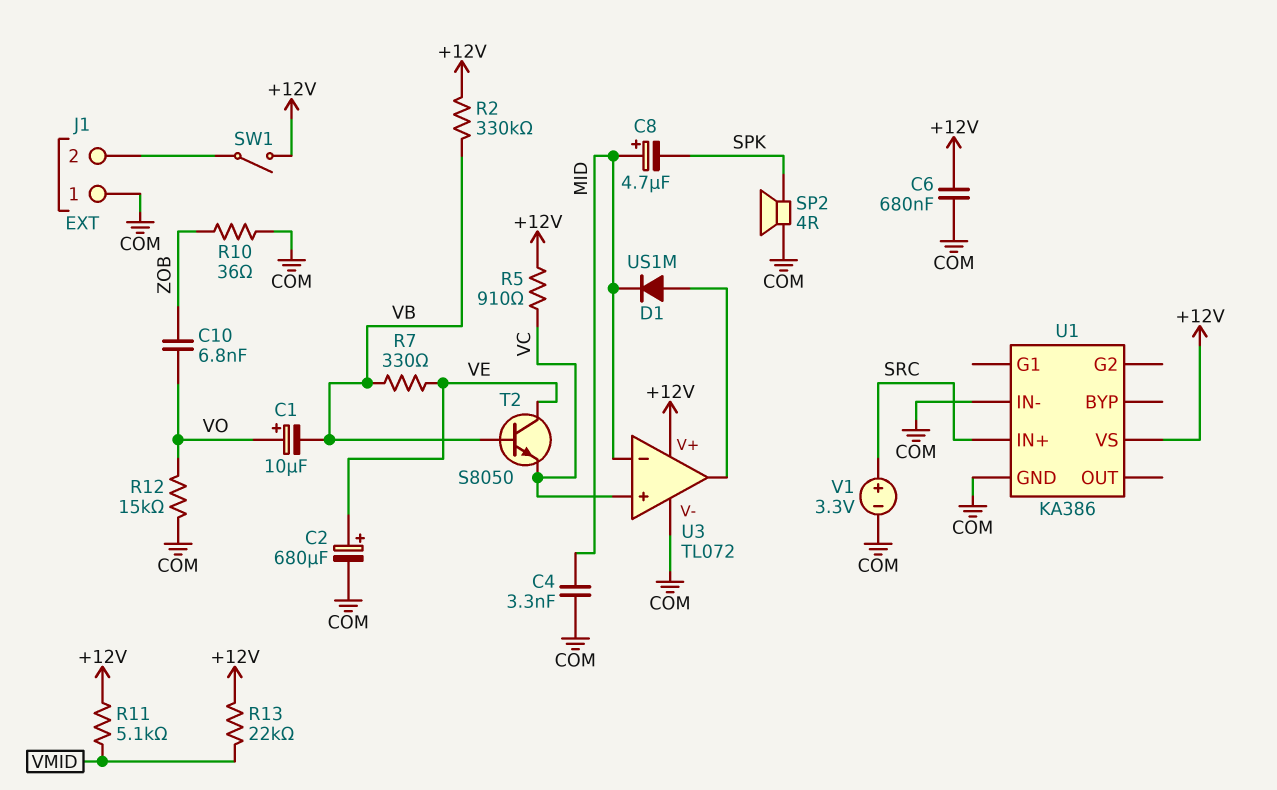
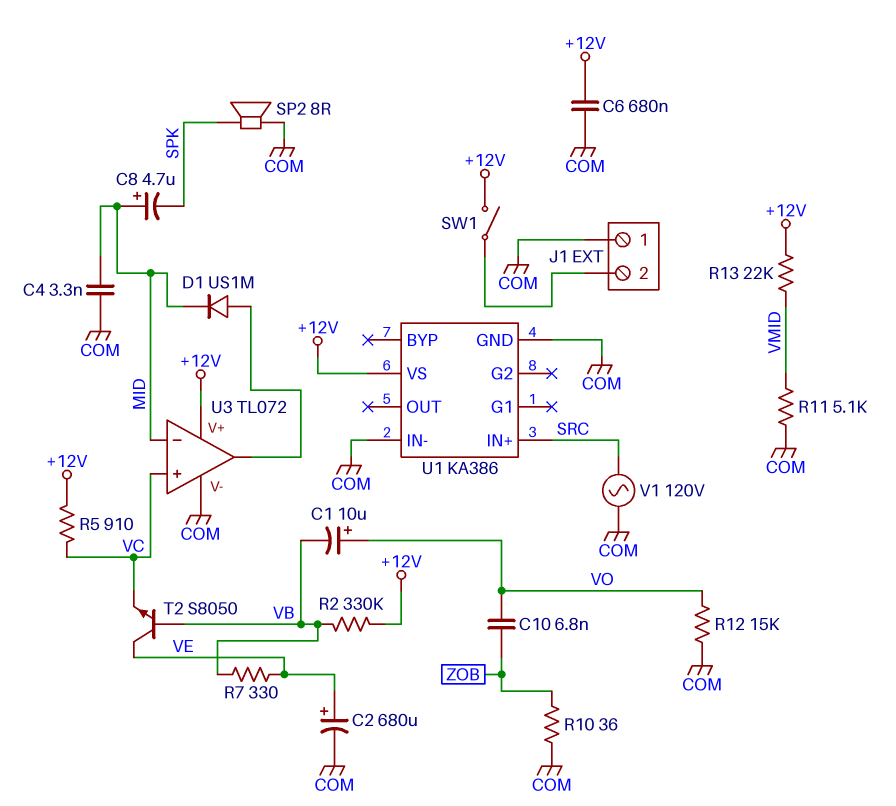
R11: 5.1k (+12V, VMID) -> 5.1k (COM, VMID)
SP2: speaker 4R (COM, SPK) -> speaker 8R (COM, SPK)
V1: 3.3V (plus SRC, minus COM) -> AC 120V (COM, SRC)

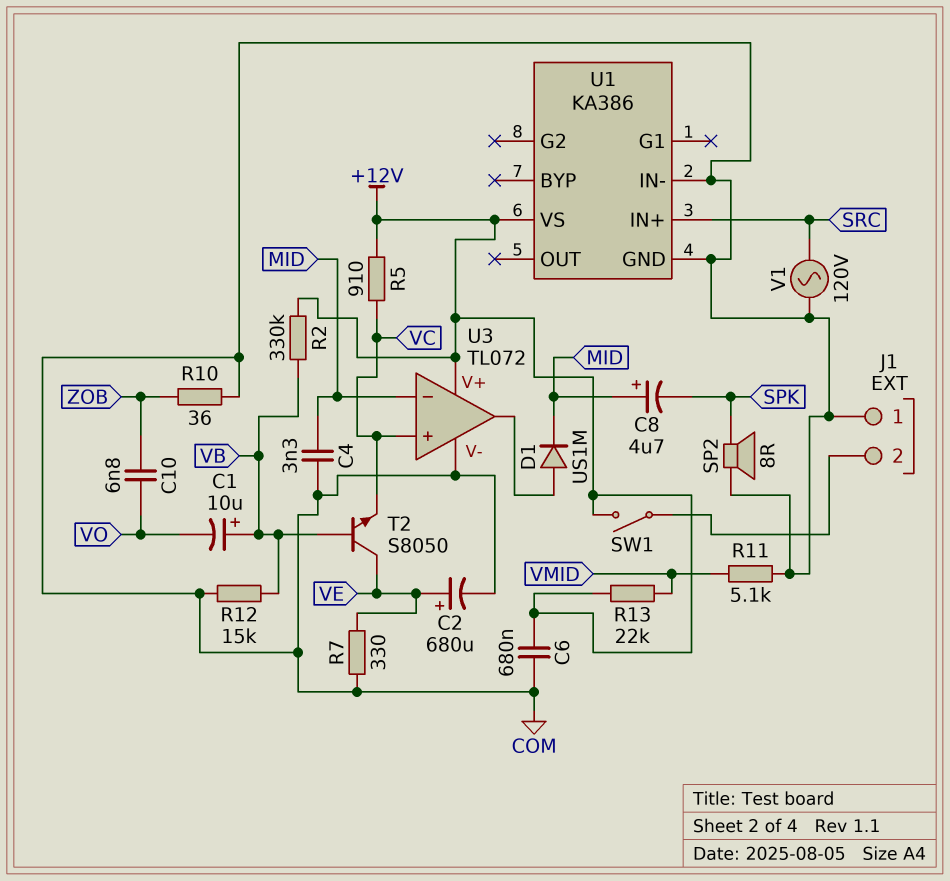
C1: 10uF (plus VO, minus VB) -> 10uF (plus VB, minus VO)
R7: 330 (VB, VE) -> 330 (COM, VE)
R12: 15k (COM, VO) -> 15k (COM, VB)

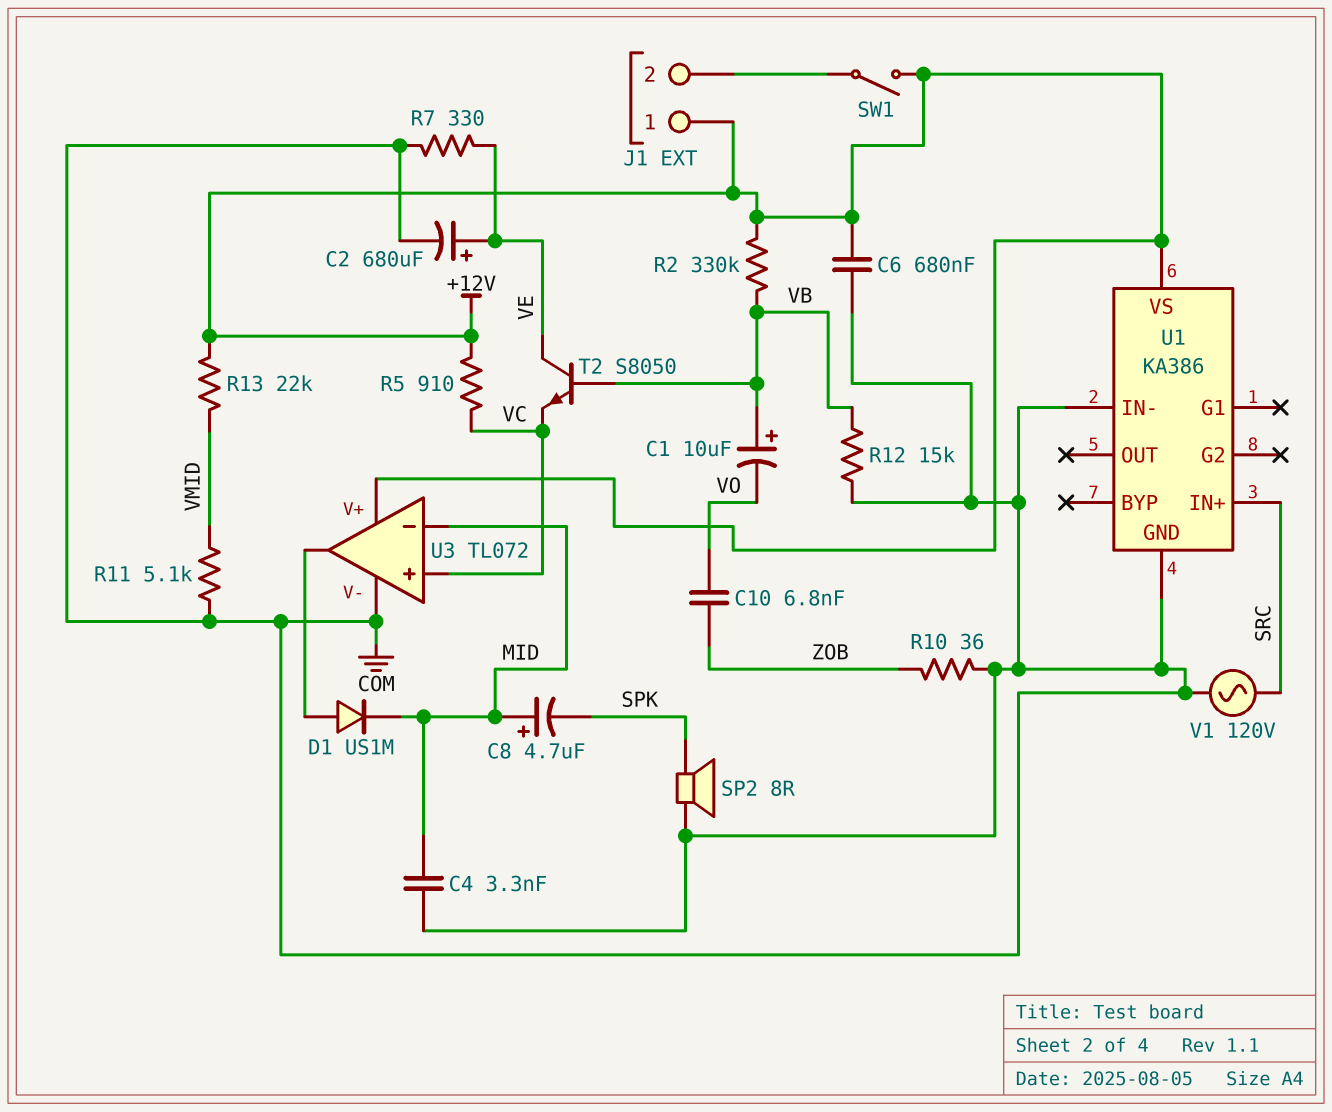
J1 pin 1: COM -> +12V

